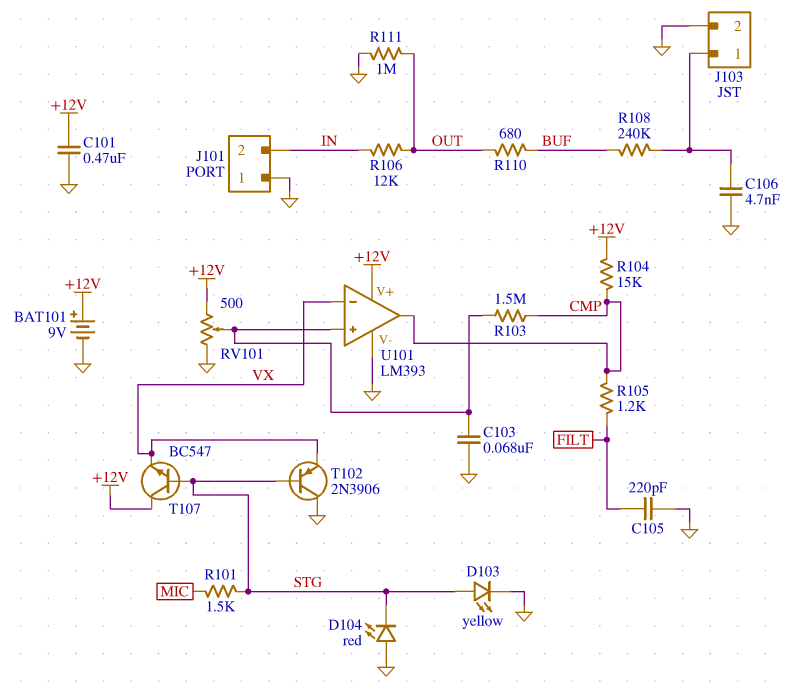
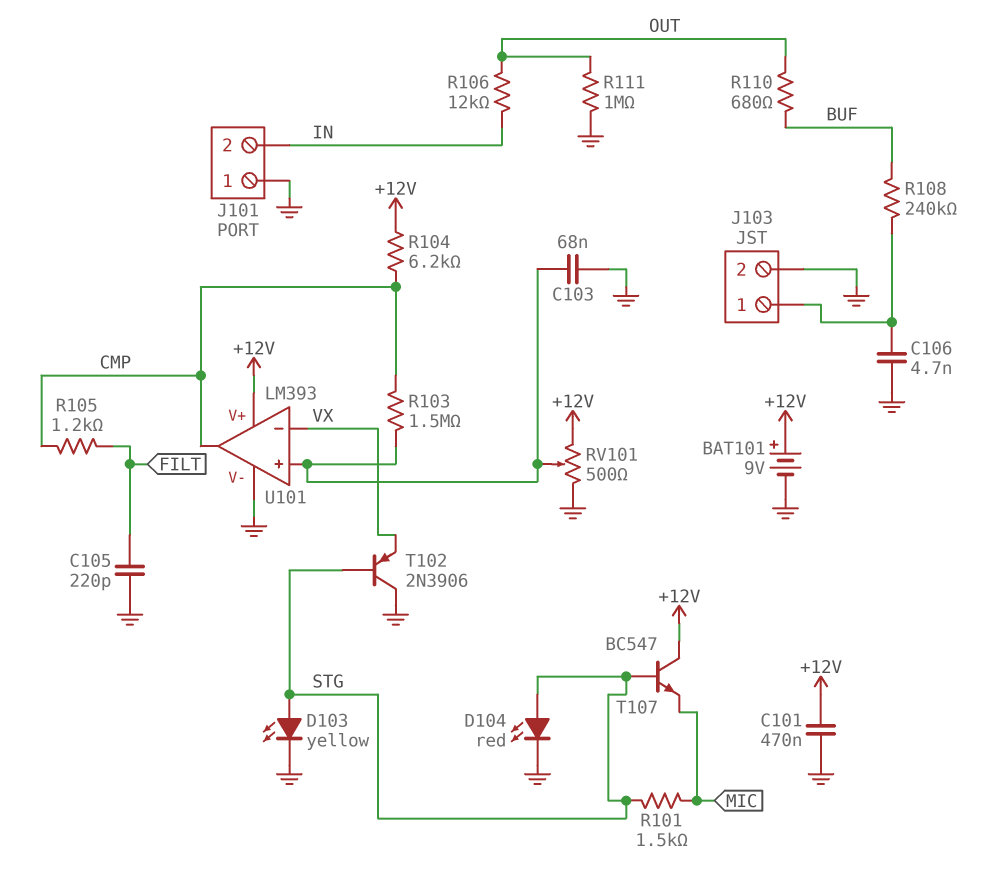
D104: LED red (A GND, K STG) -> LED red (A STG, K GND)
R104: 15k (+12V, CMP) -> 6.2k (+12V, CMP)
T107: NPN BC547 (B STG, C +12V, E VX) -> NPN BC547 (B STG, C +12V, E MIC)

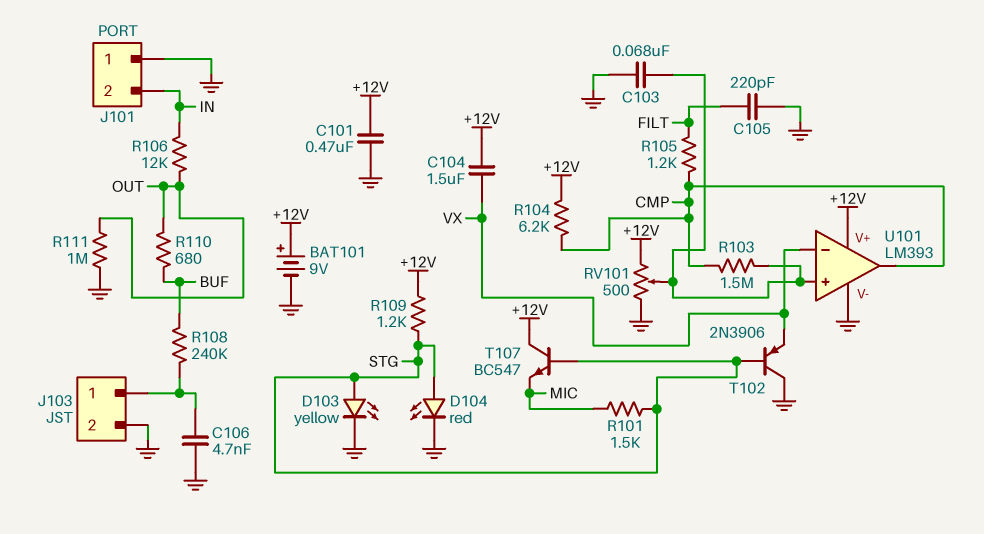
C104: none -> 1.5uF (+12V, VX)
R109: none -> 1.2k (+12V, STG)

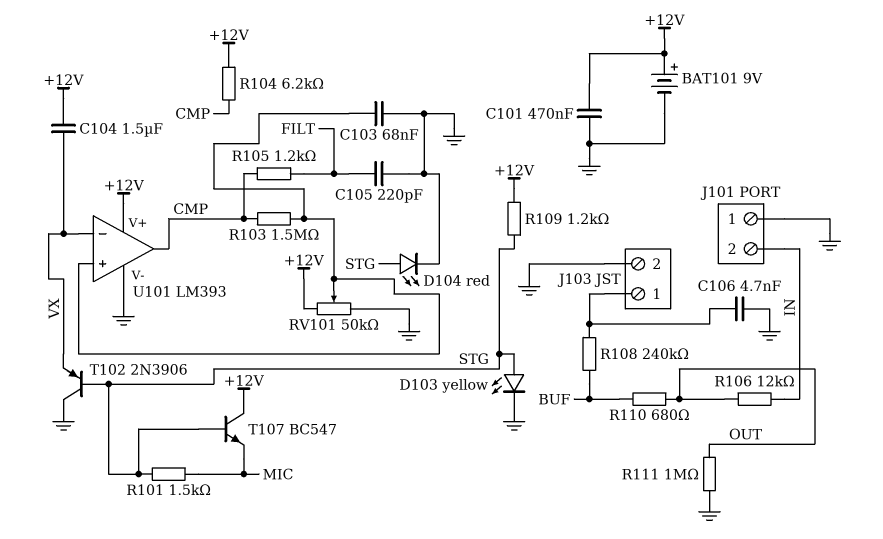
RV101: 500 (+12V, GND, wiper U101/in+) -> 50k (+12V, GND, wiper U101/in+)

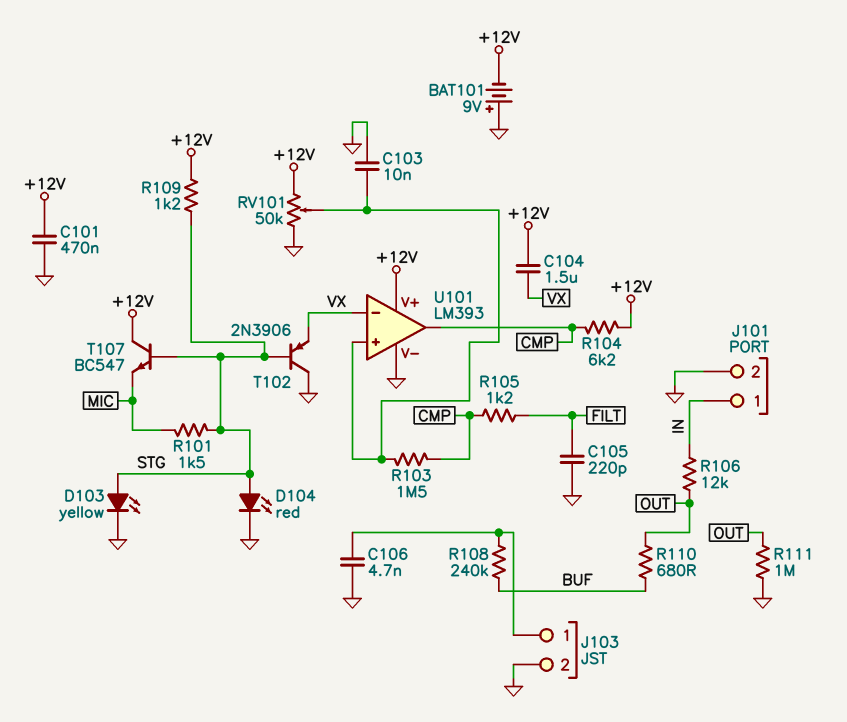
BAT101: 9V (plus +12V, minus GND) -> 9V (plus GND, minus +12V)
C103: 68nF (GND, U101/in+) -> 10nF (GND, U101/in+)
J101 pin 1: GND -> IN
J101 pin 2: IN -> GND

